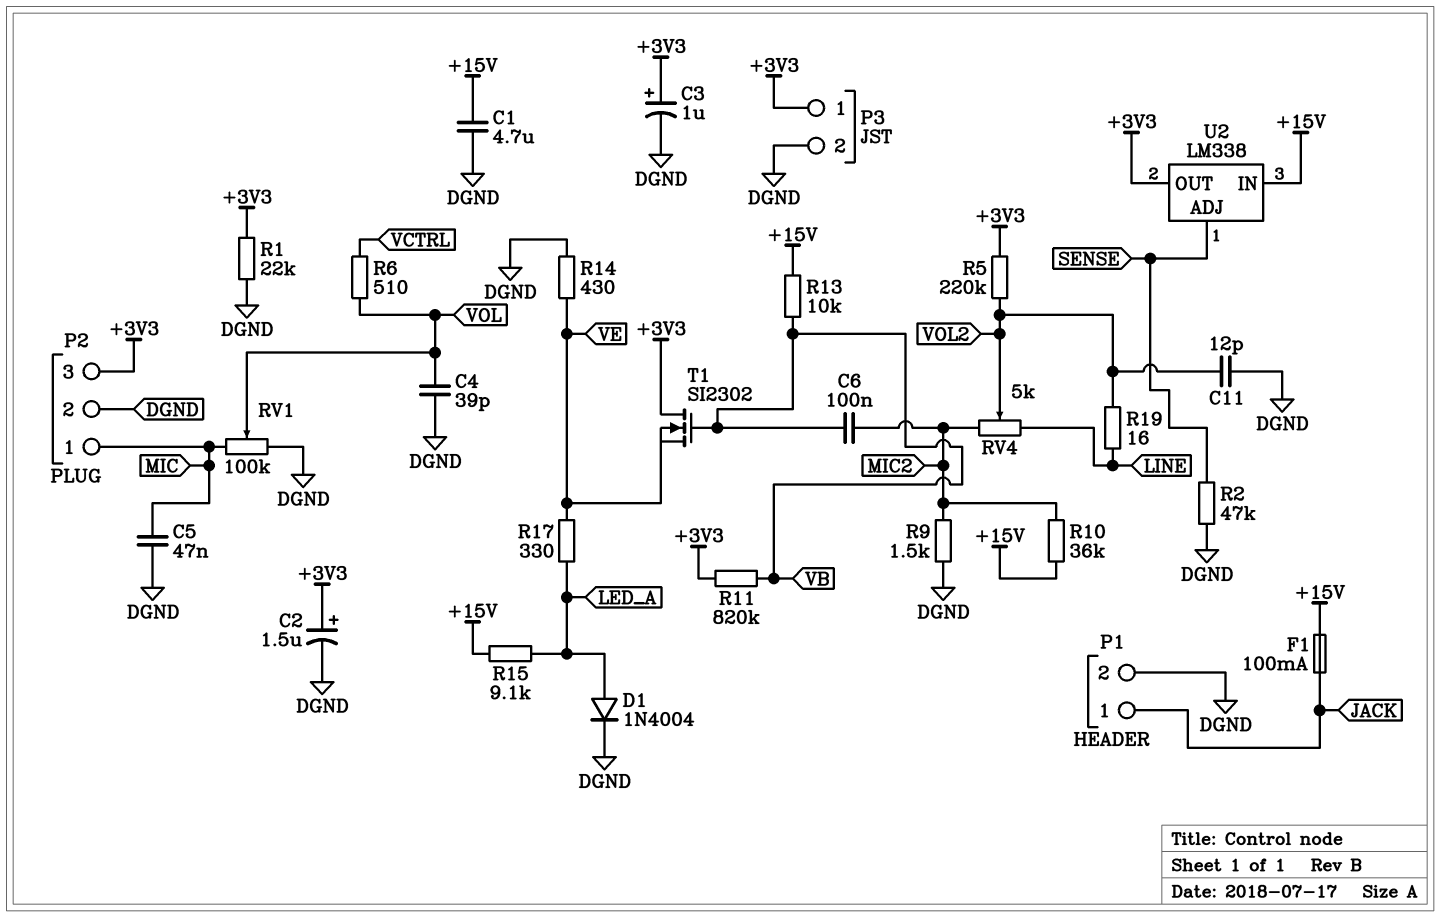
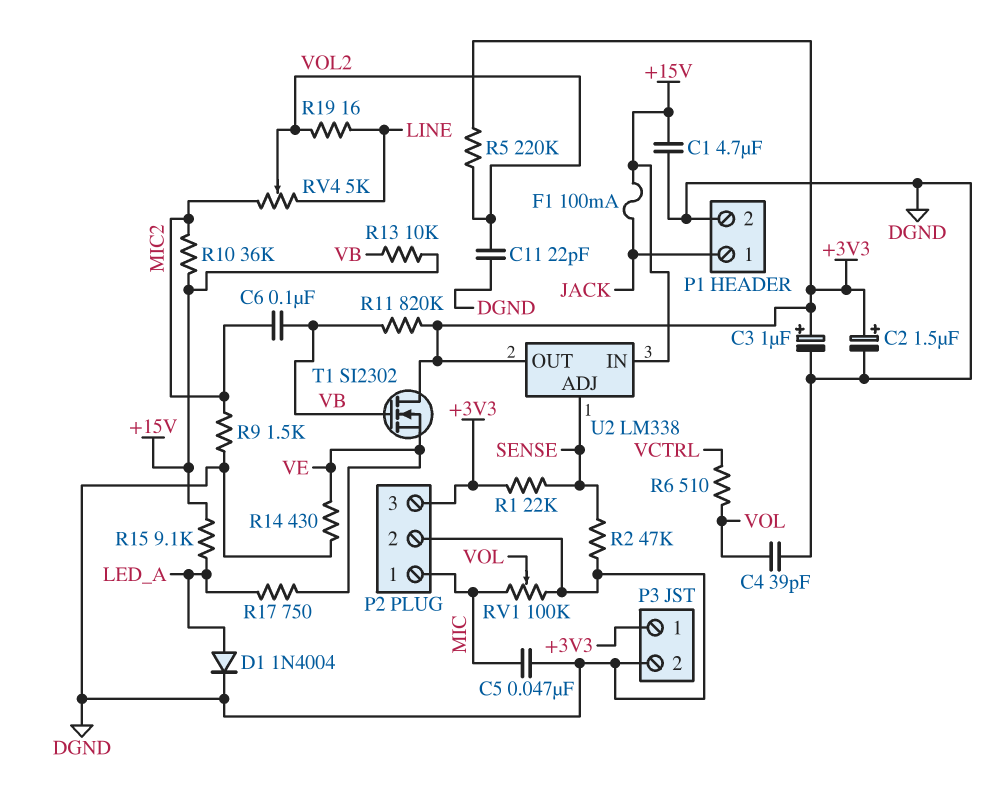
C11: 12pF (DGND, VOL2) -> 22pF (DGND, VOL2)
R1: 22k (+3V3, DGND) -> 22k (+3V3, SENSE)
R17: 330 (LED_A, VE) -> 750 (LED_A, VE)

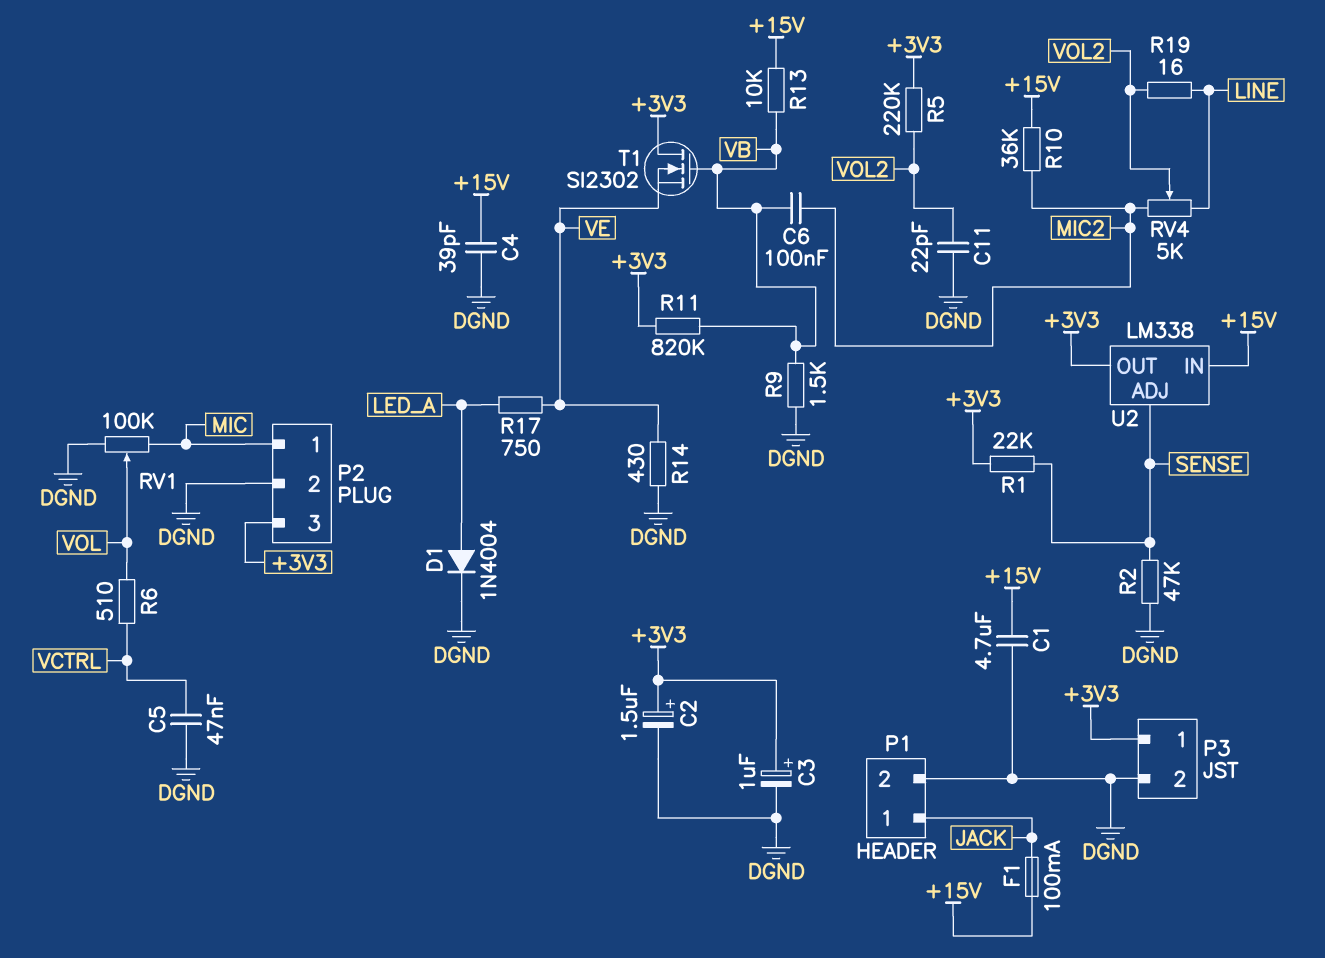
C4: 39pF (DGND, VOL) -> 39pF (+15V, DGND)
C5: 47nF (DGND, MIC) -> 47nF (DGND, VCTRL)
R9: 1.5k (DGND, MIC2) -> 1.5k (DGND, VB)
R15: 9.1k (+15V, LED_A) -> none

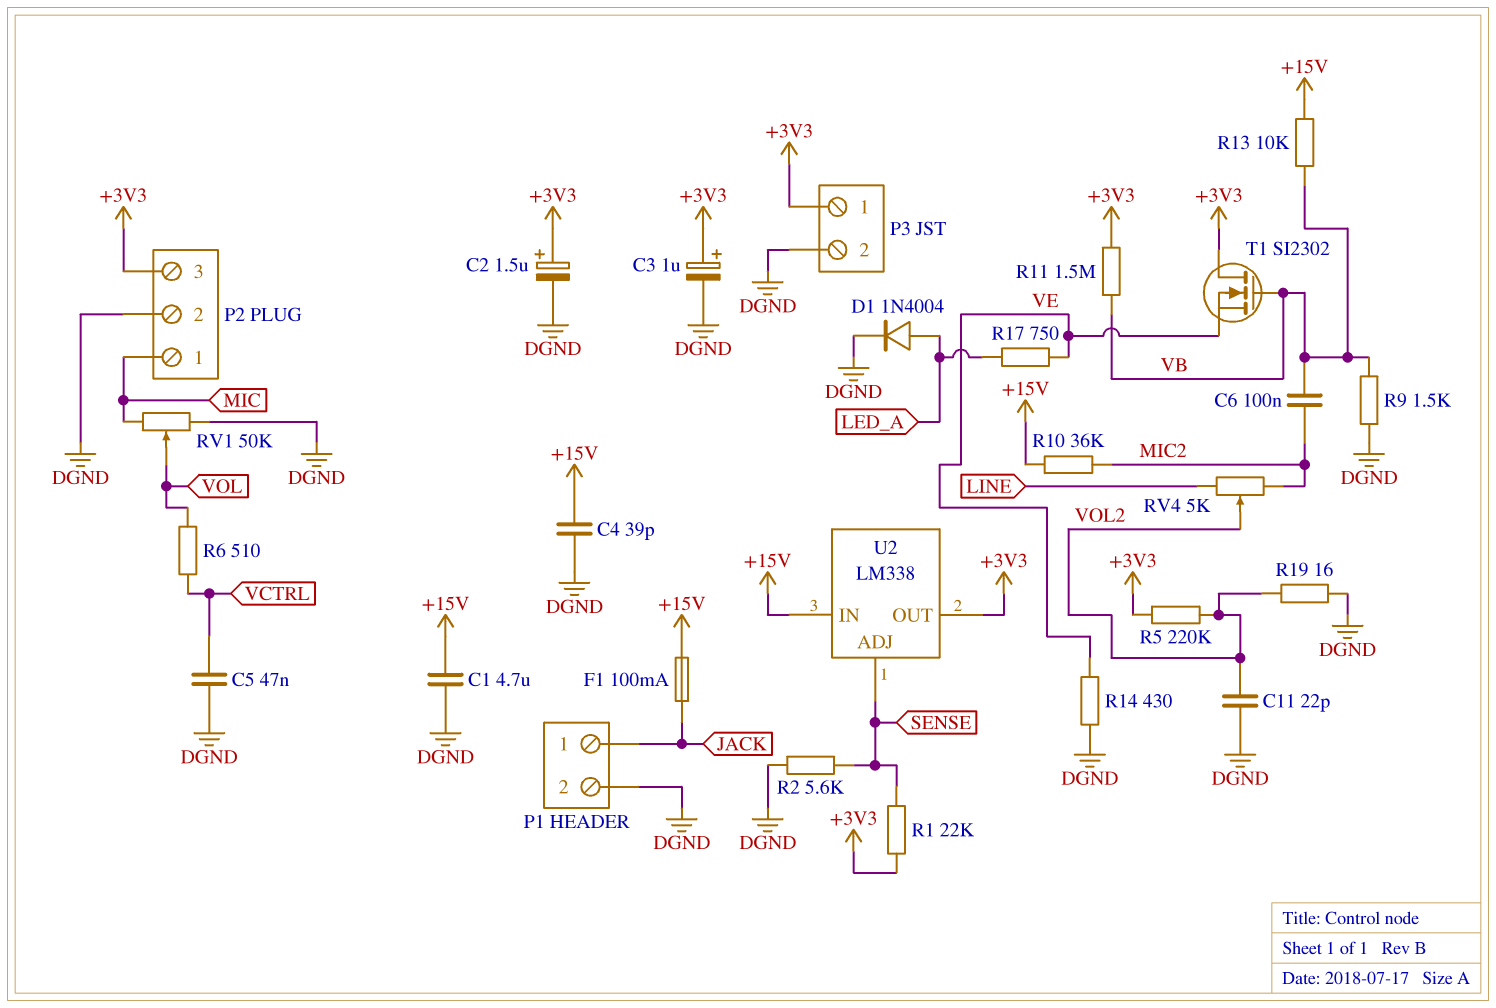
R2: 47k (DGND, SENSE) -> 5.6k (DGND, SENSE)
R11: 820k (+3V3, VB) -> 1.5M (+3V3, VB)
R19: 16 (LINE, VOL2) -> 16 (DGND, VOL2)
RV1: 100k (DGND, MIC, wiper VOL) -> 50k (DGND, MIC, wiper VOL)

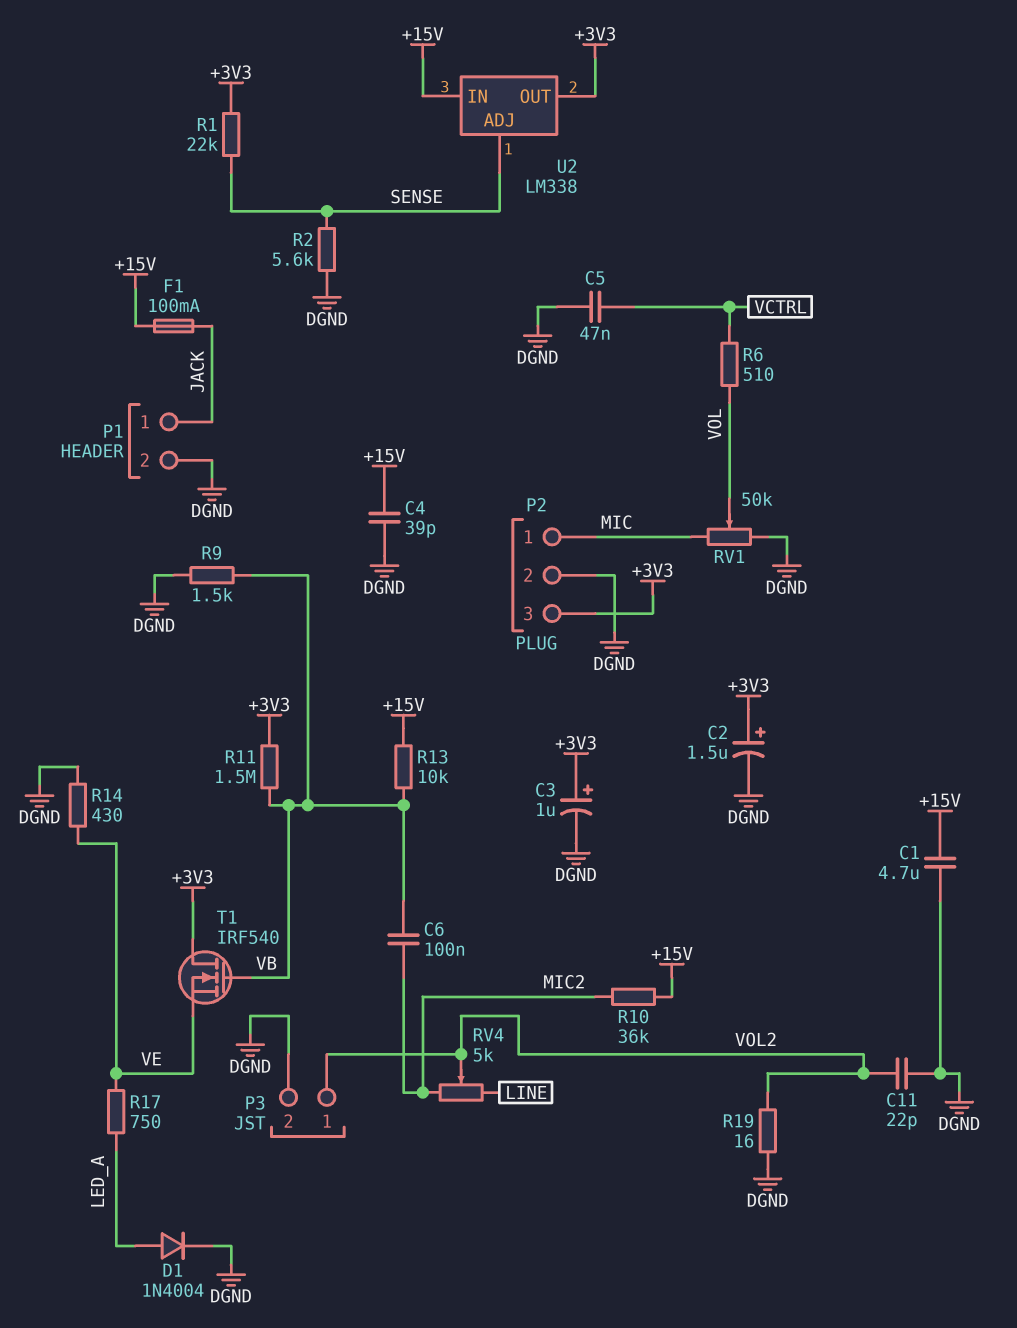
P3 pin 1: +3V3 -> VOL2
R5: 220k (+3V3, VOL2) -> none
T1: NMOS SI2302 (G VB, D +3V3, S VE) -> NMOS IRF540 (G VB, D +3V3, S VE)

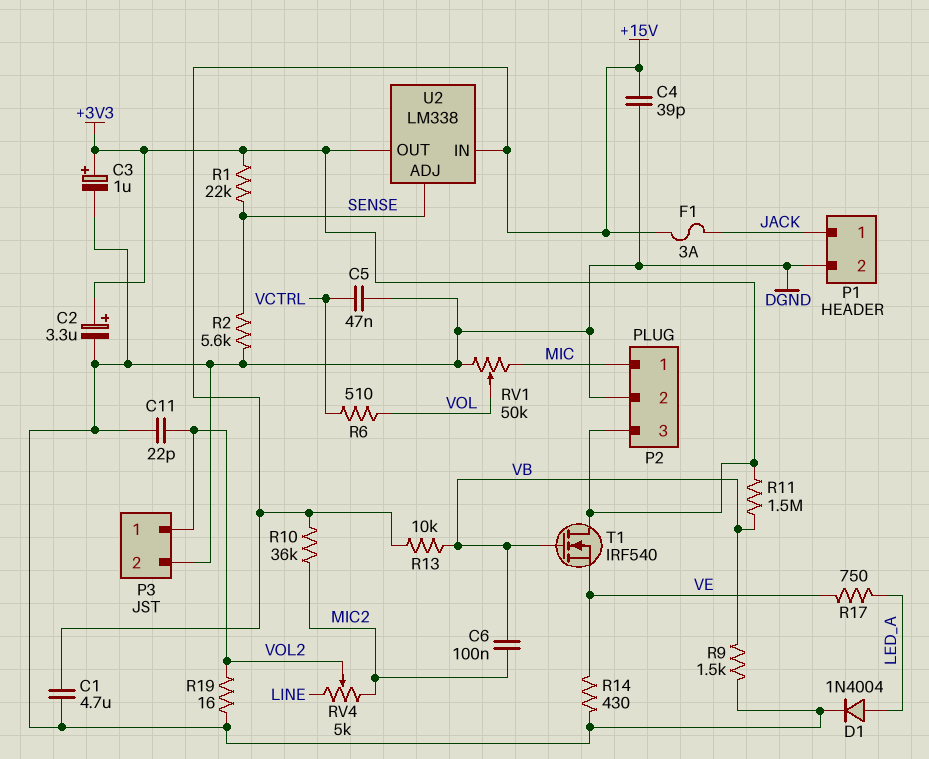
C2: 1.5uF (plus +3V3, minus DGND) -> 3.3uF (plus +3V3, minus DGND)
F1: 100mA (+15V, JACK) -> 3A (+15V, JACK)

